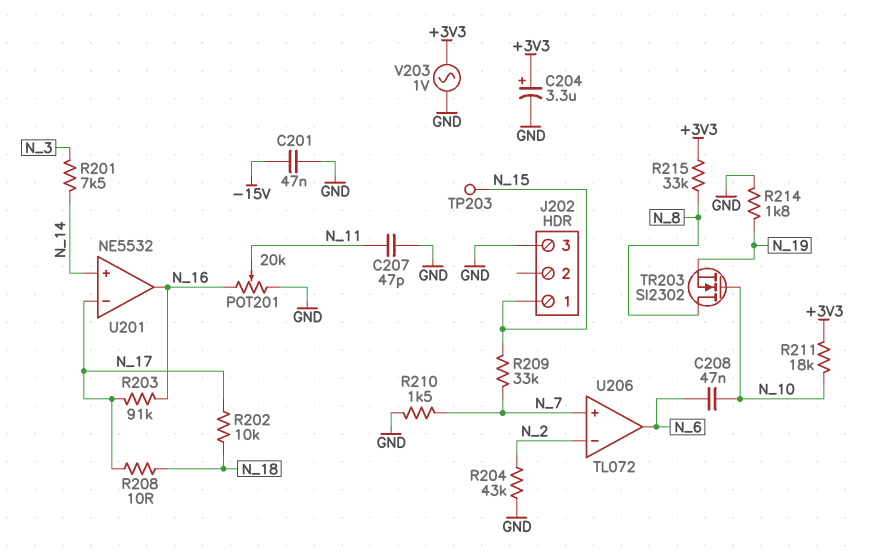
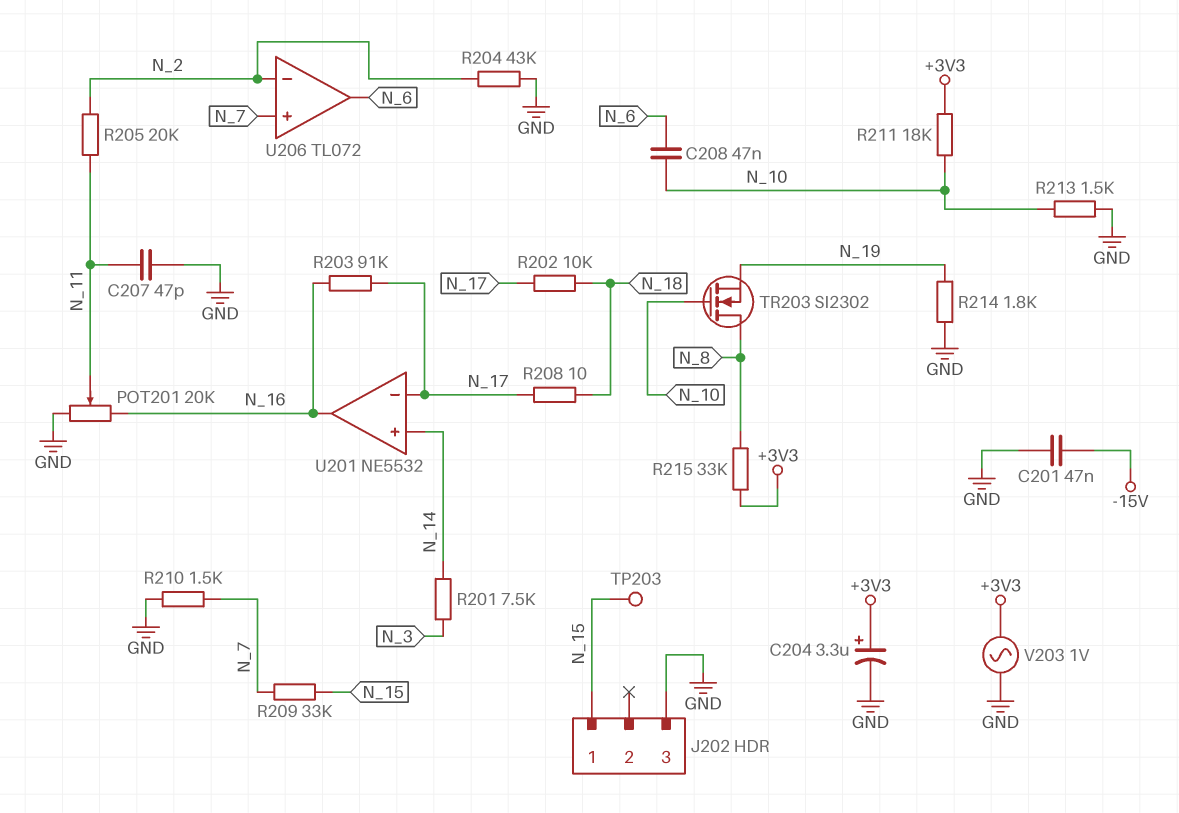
R205: none -> 20k (N_2, N_11)
R213: none -> 1.5k (GND, N_10)

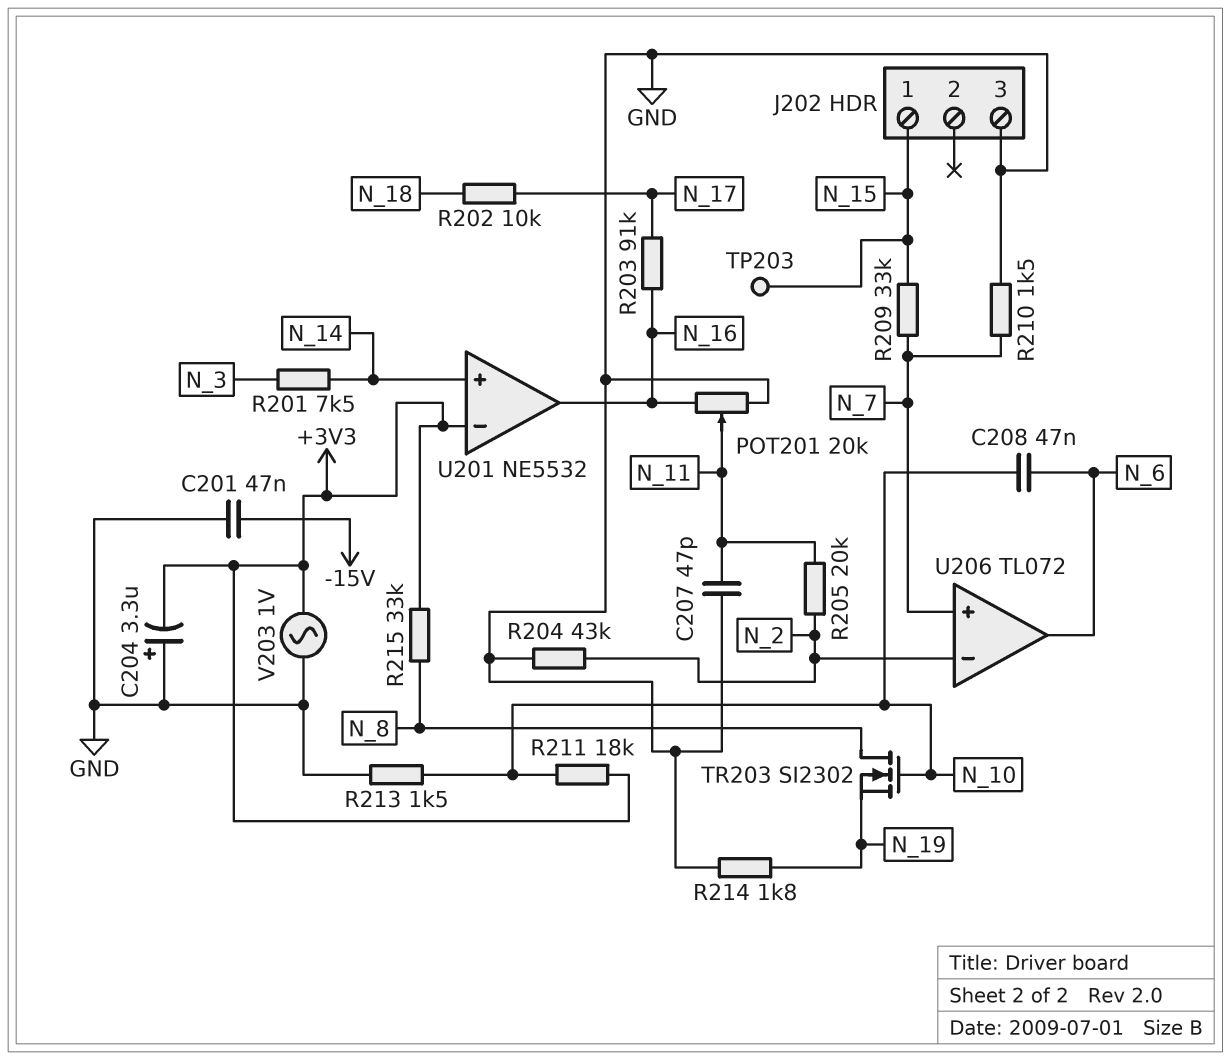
C204: 3.3uF (plus +3V3, minus GND) -> 3.3uF (plus GND, minus +3V3)
R208: 10 (N_17, N_18) -> none
U201 pin in-: N_17 -> +3V3

